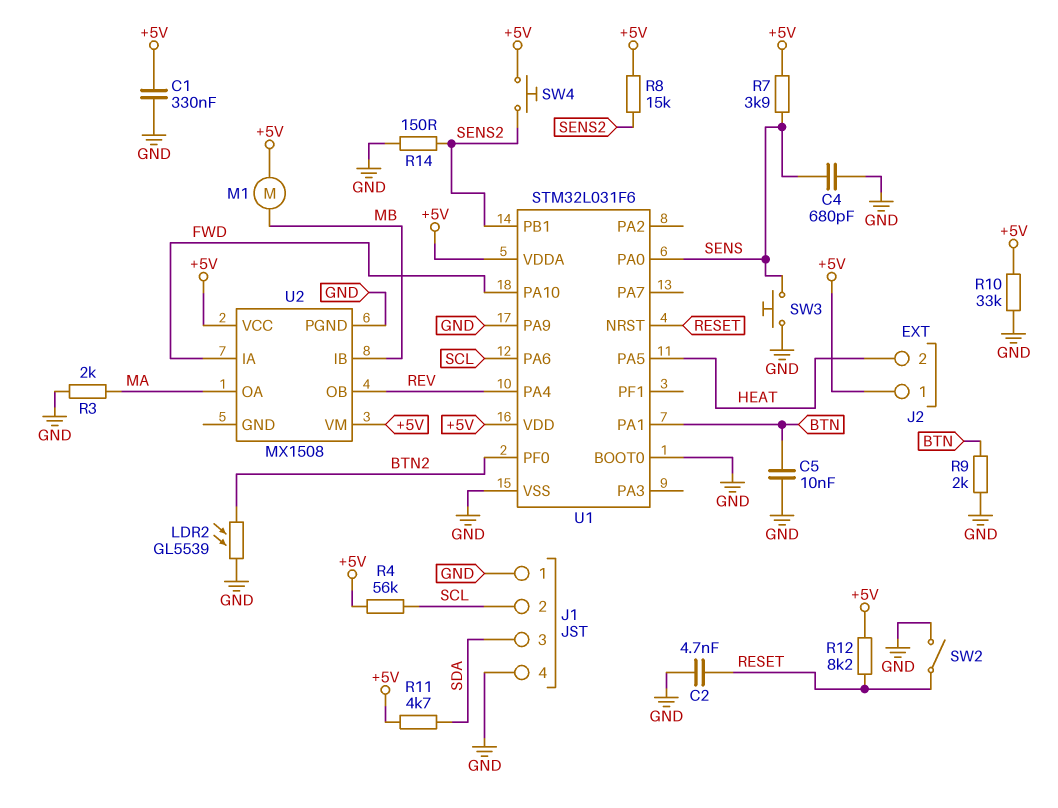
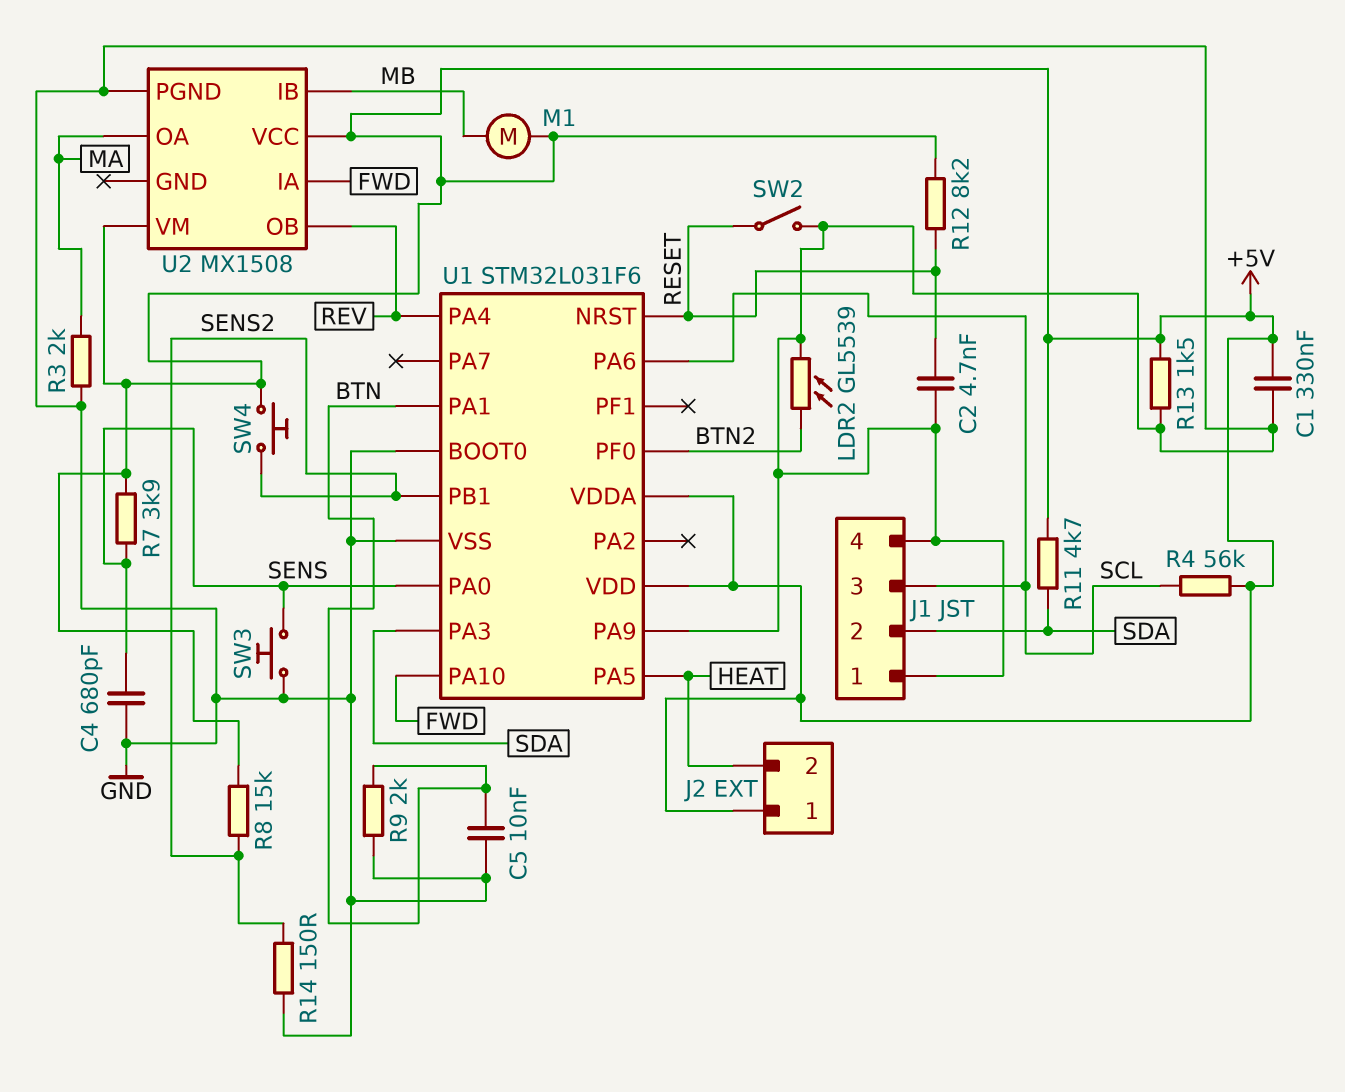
J1 pin 2: SCL -> SDA
J1 pin 3: SDA -> SCL
R10: 33k (+5V, GND) -> none
R13: none -> 1.5k (+5V, GND)
U1 pin PA3: none -> SDA

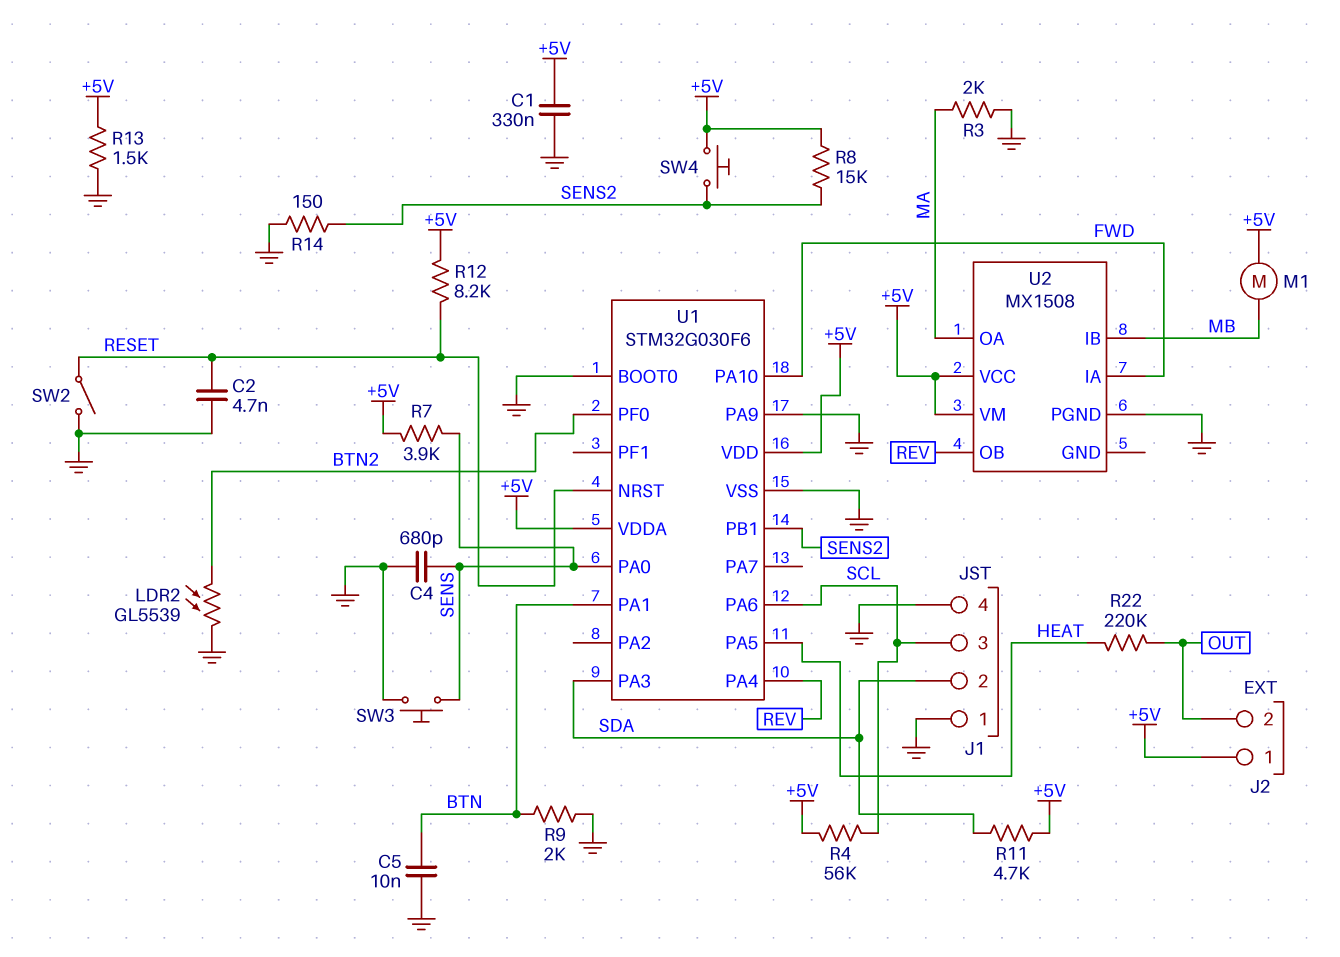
J2 pin 2: HEAT -> OUT
R22: none -> 220k (HEAT, OUT)
U1: STM32L031F6 -> STM32G030F6

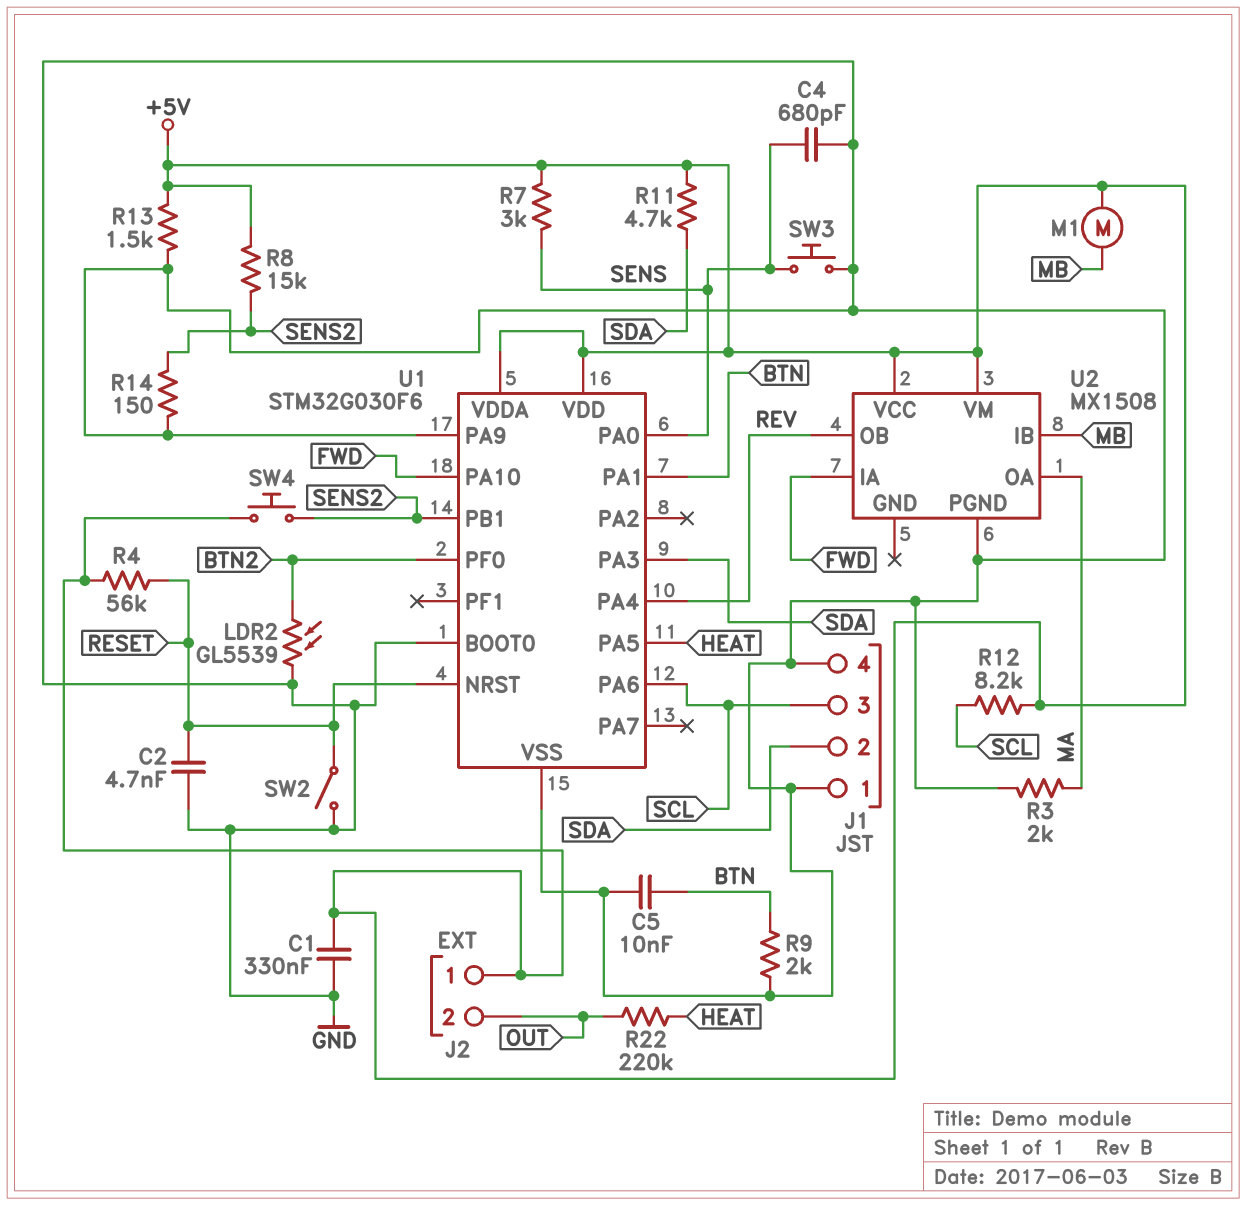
R4: 56k (+5V, SCL) -> 56k (+5V, RESET)
R7: 3.9k (+5V, SENS) -> 3k (+5V, SENS)
R12: 8.2k (+5V, RESET) -> 8.2k (+5V, SCL)

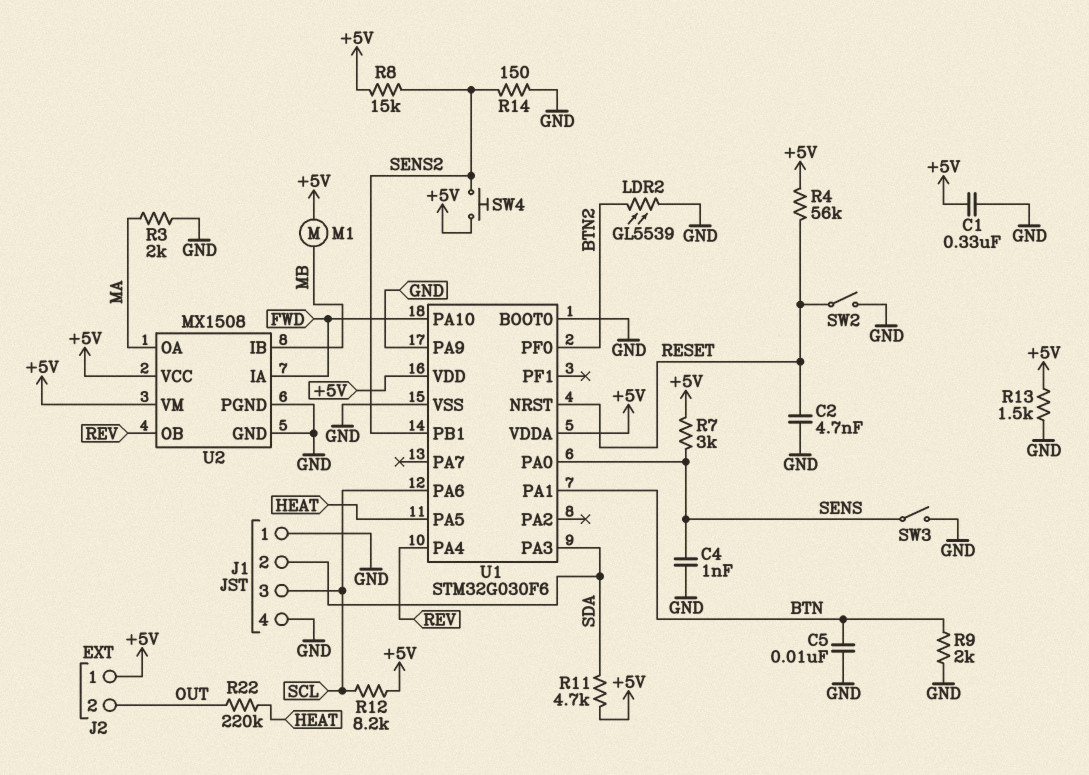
C4: 680pF (GND, SENS) -> 1nF (GND, SENS)
SW3: button (GND, SENS) -> switch (GND, SENS)
U2 pin GND: none -> GND

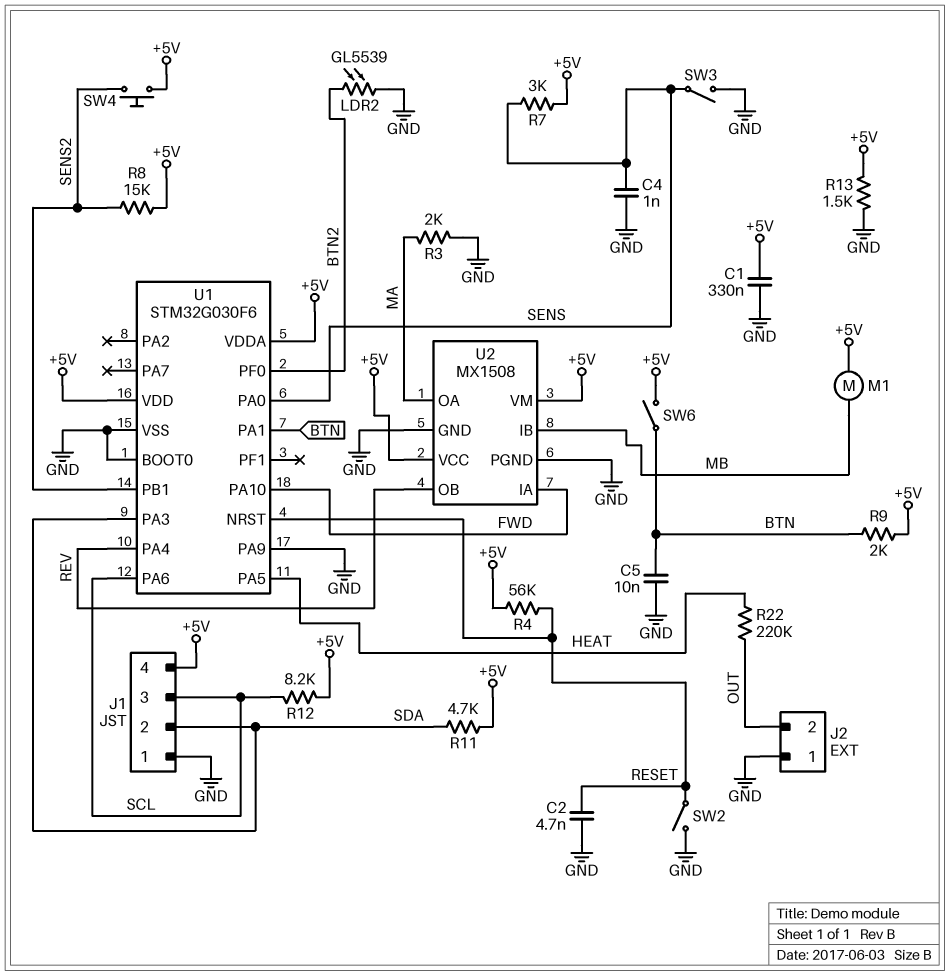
J1 pin 4: GND -> +5V
J2 pin 1: +5V -> GND
R9: 2k (BTN, GND) -> 2k (+5V, BTN)
R14: 150 (GND, SENS2) -> none
SW6: none -> switch (+5V, BTN)

